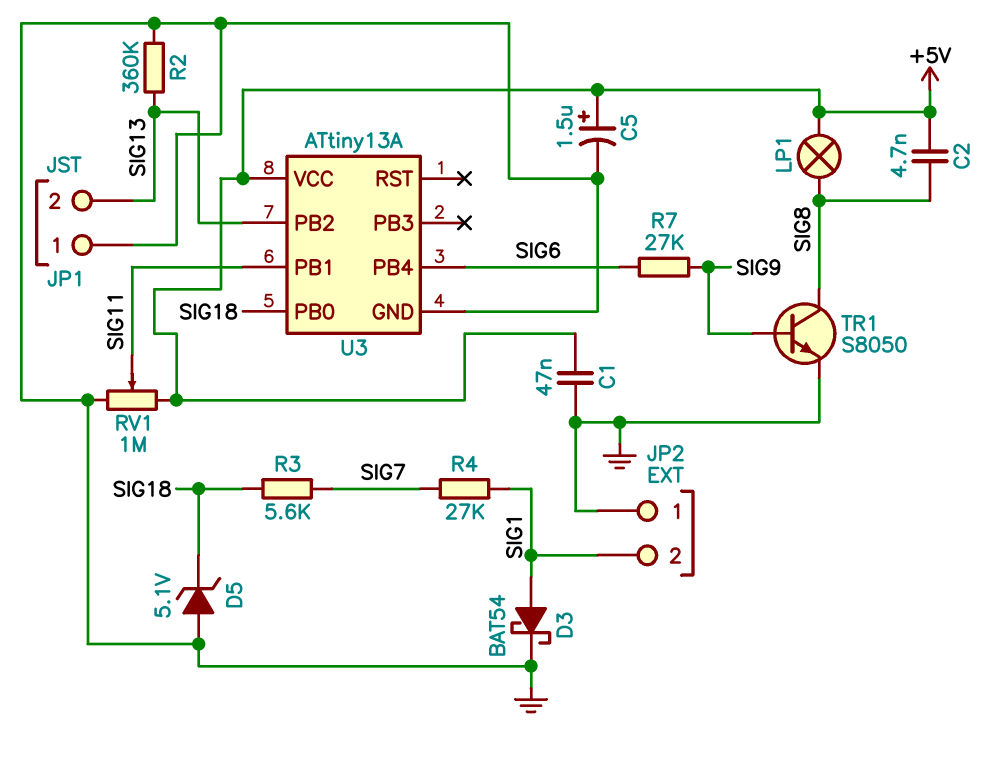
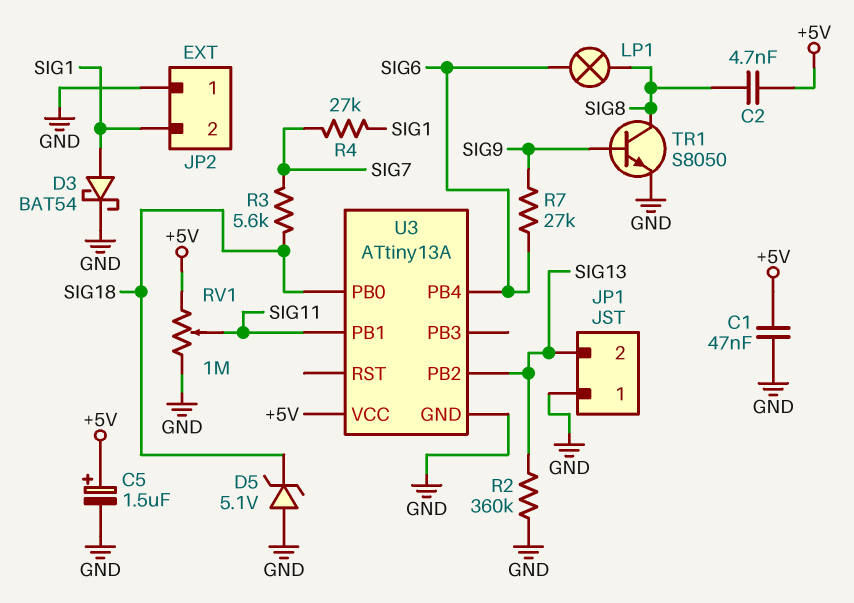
LP1: lamp (+5V, SIG8) -> lamp (SIG6, SIG8)

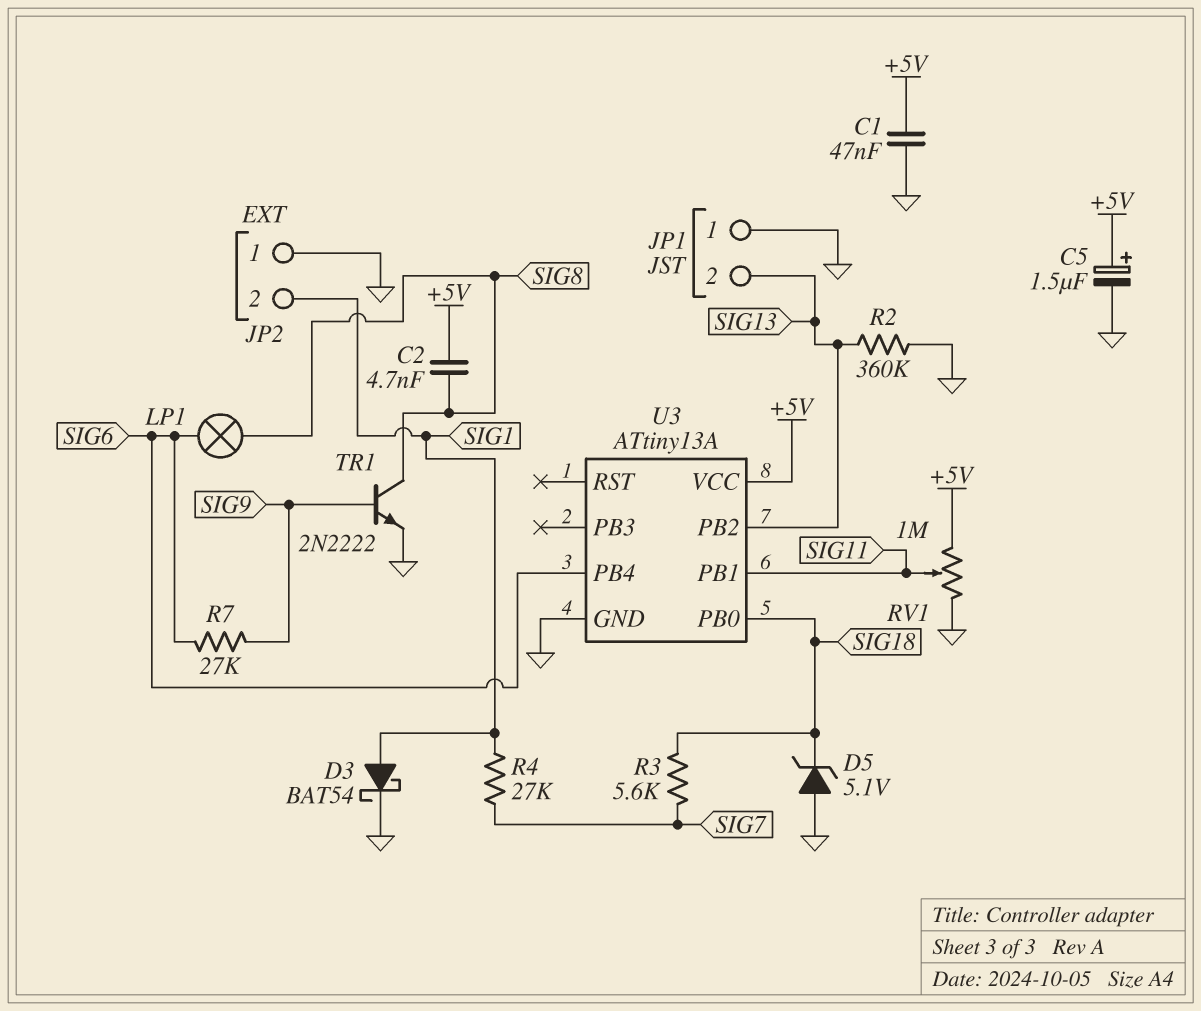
TR1: NPN S8050 (B SIG9, C SIG8, E GND) -> NPN 2N2222 (B SIG9, C SIG8, E GND)

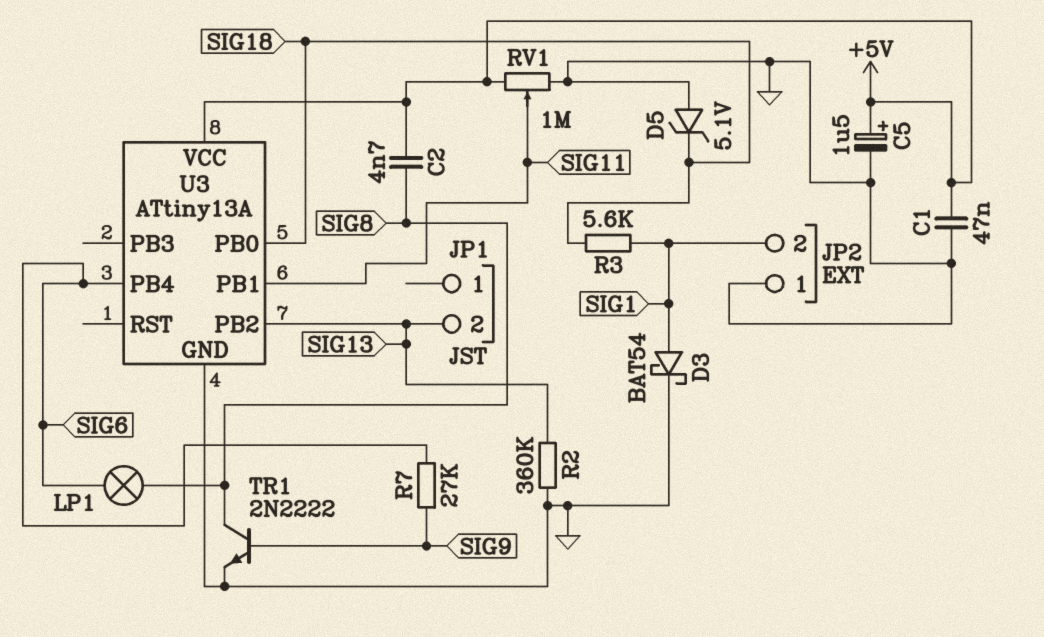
JP1 pin 1: GND -> none
R3: 5.6k (SIG7, SIG18) -> 5.6k (SIG1, SIG18)
R4: 27k (SIG1, SIG7) -> none

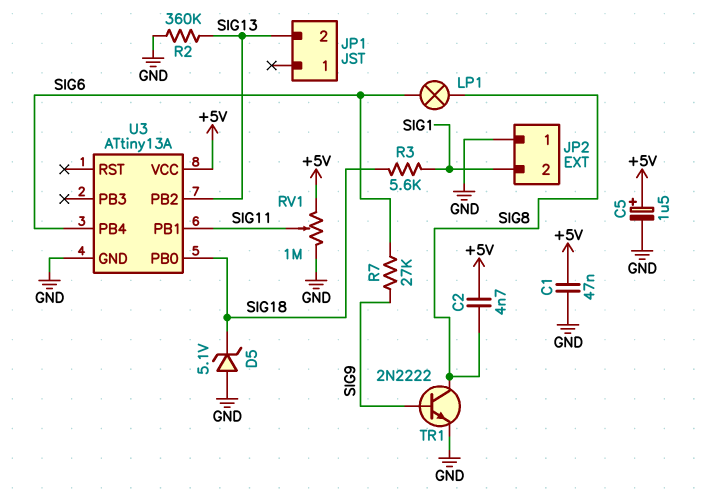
D3: schottky BAT54 (A SIG1, K GND) -> none

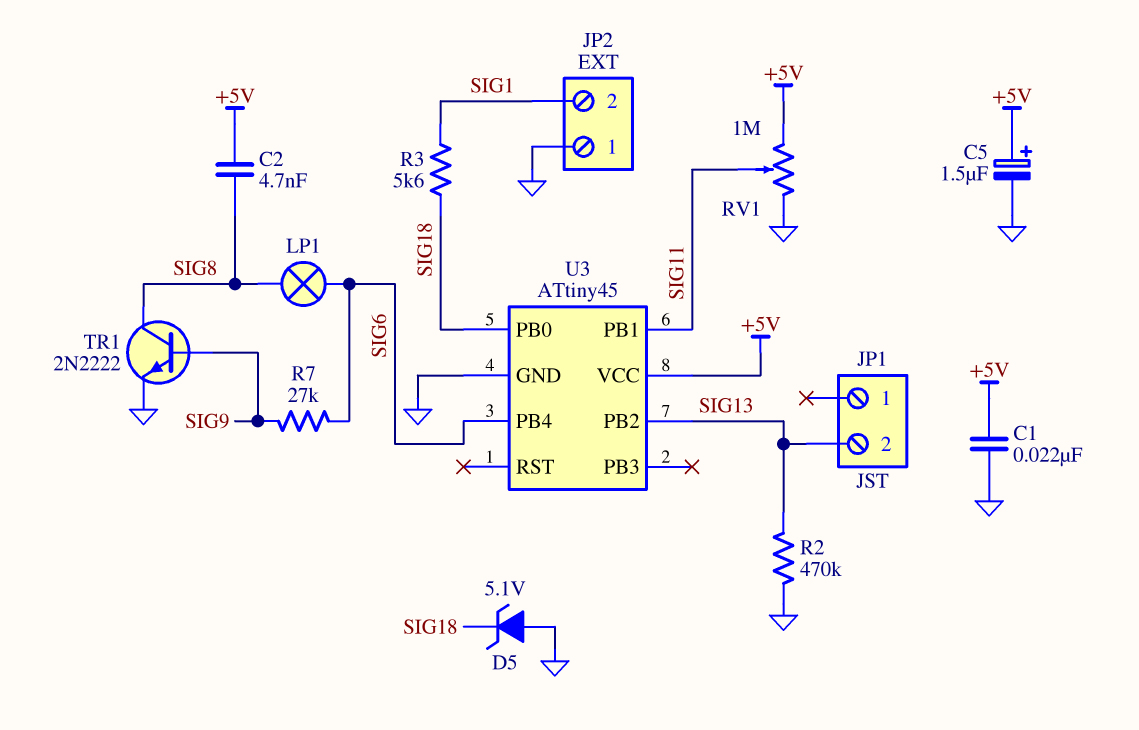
C1: 47nF (+5V, GND) -> 22nF (+5V, GND)
R2: 360k (GND, SIG13) -> 470k (GND, SIG13)
U3: ATtiny13A -> ATtiny45

